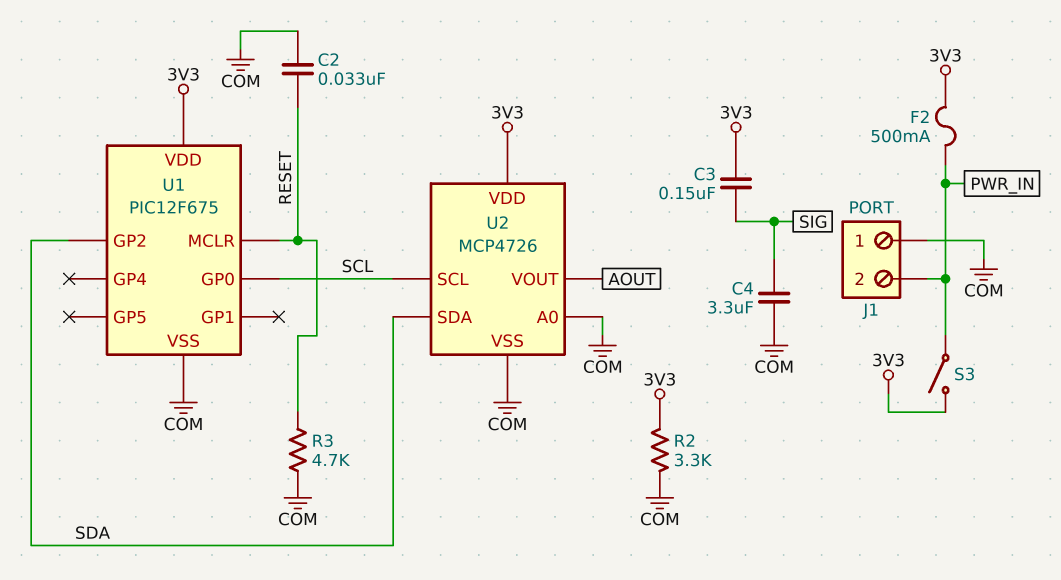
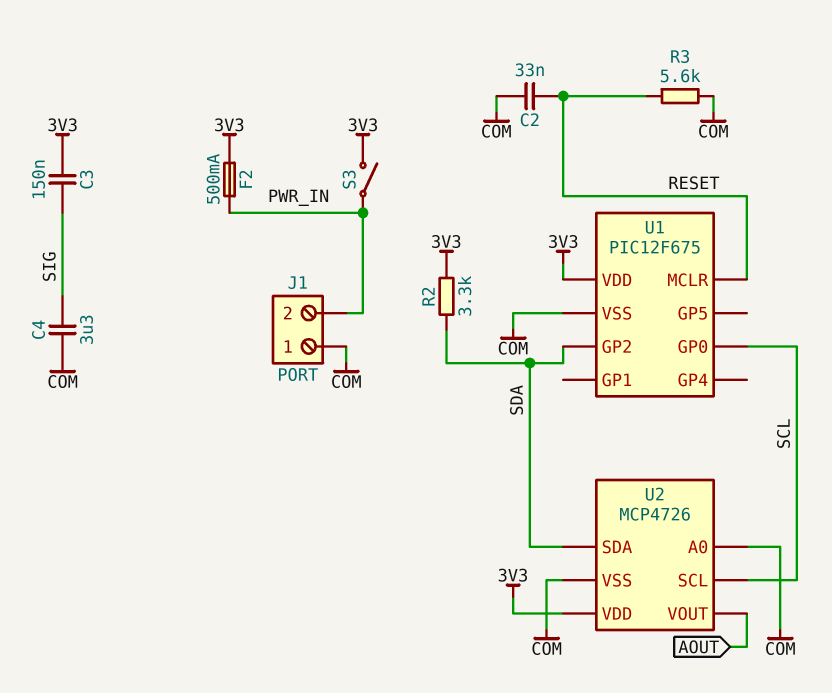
R2: 3.3k (3V3, COM) -> 3.3k (3V3, SDA)
R3: 4.7k (COM, RESET) -> 5.6k (COM, RESET)

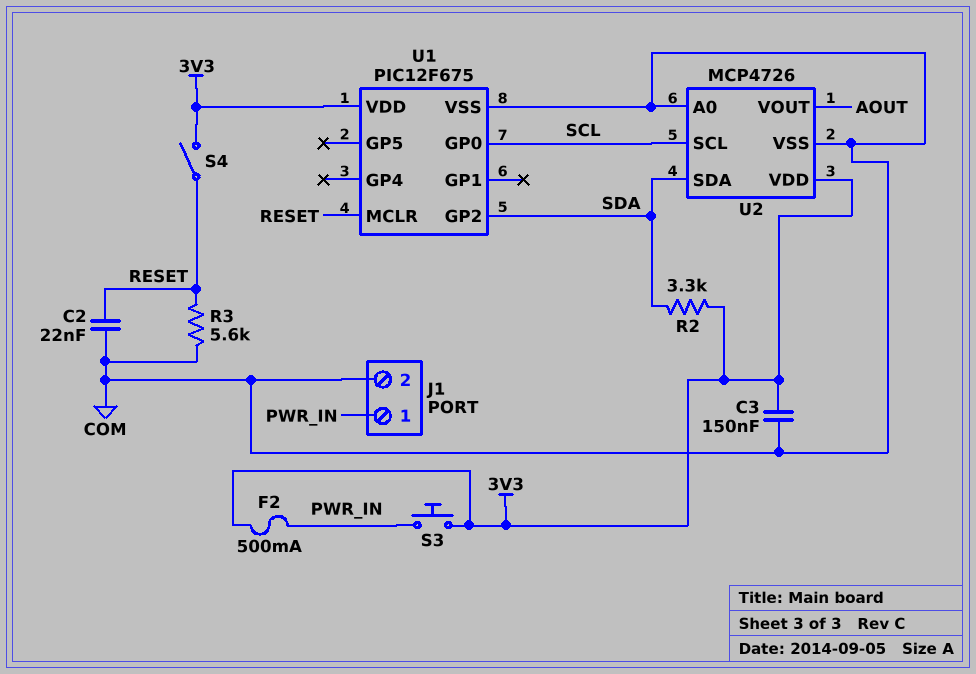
C2: 33nF (COM, RESET) -> 22nF (COM, RESET)
C3: 150nF (3V3, SIG) -> 150nF (3V3, COM)
C4: 3.3uF (COM, SIG) -> none
J1 pin 1: COM -> PWR_IN
J1 pin 2: PWR_IN -> COM
S3: switch (3V3, PWR_IN) -> button (3V3, PWR_IN)
S4: none -> switch (3V3, RESET)

